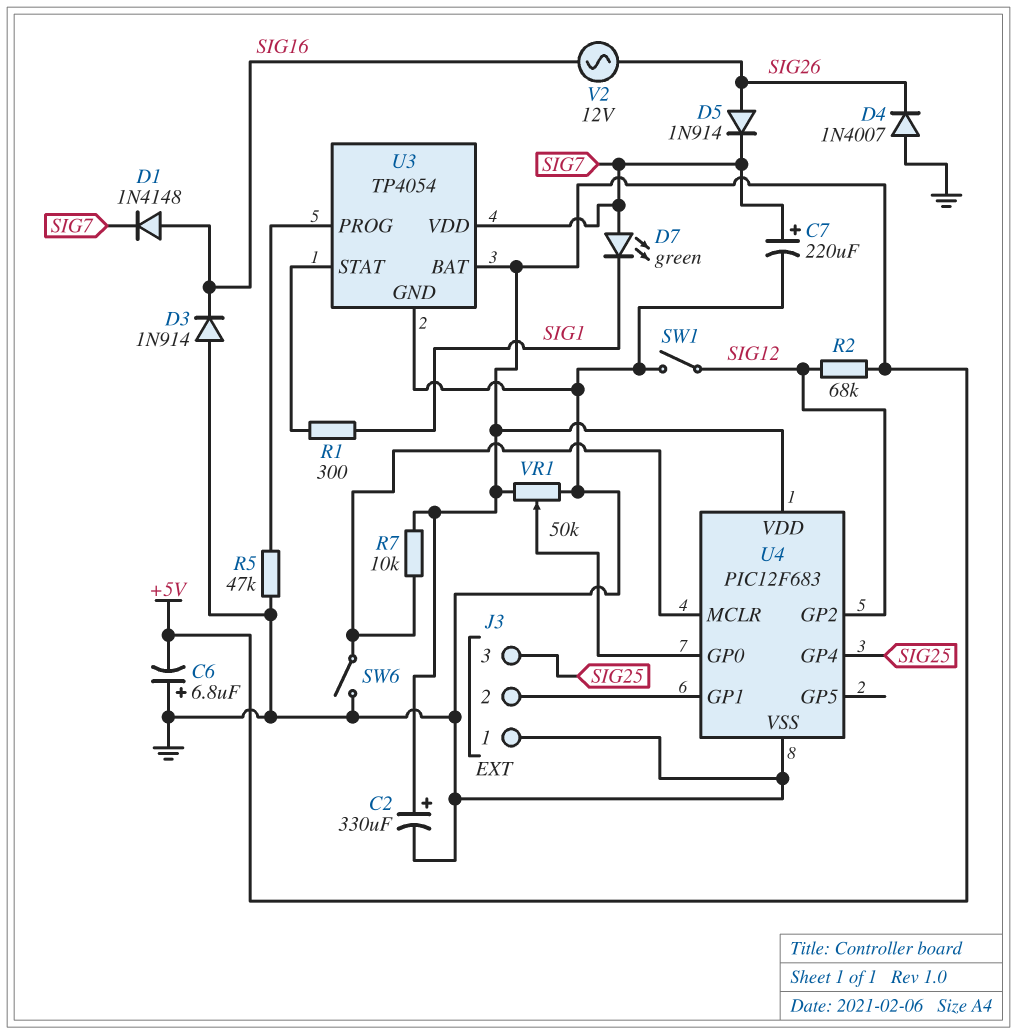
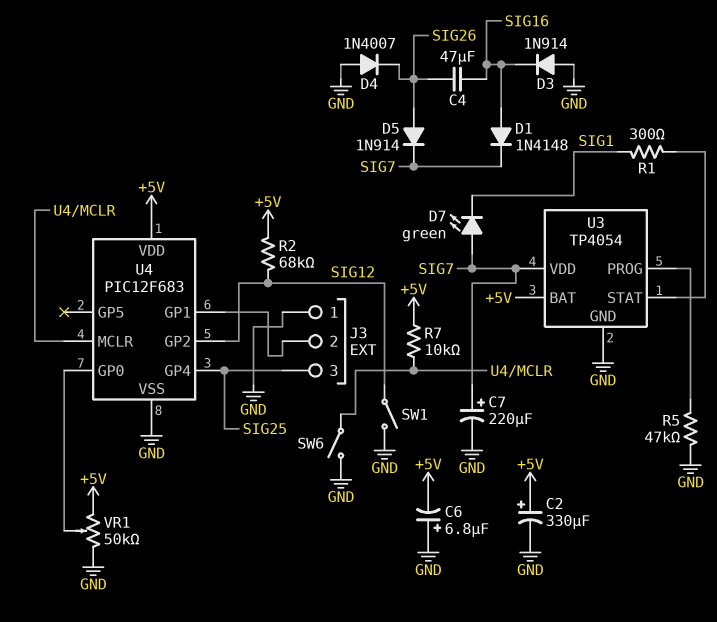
C4: none -> 47uF (SIG16, SIG26)
V2: AC 12V (SIG16, SIG26) -> none

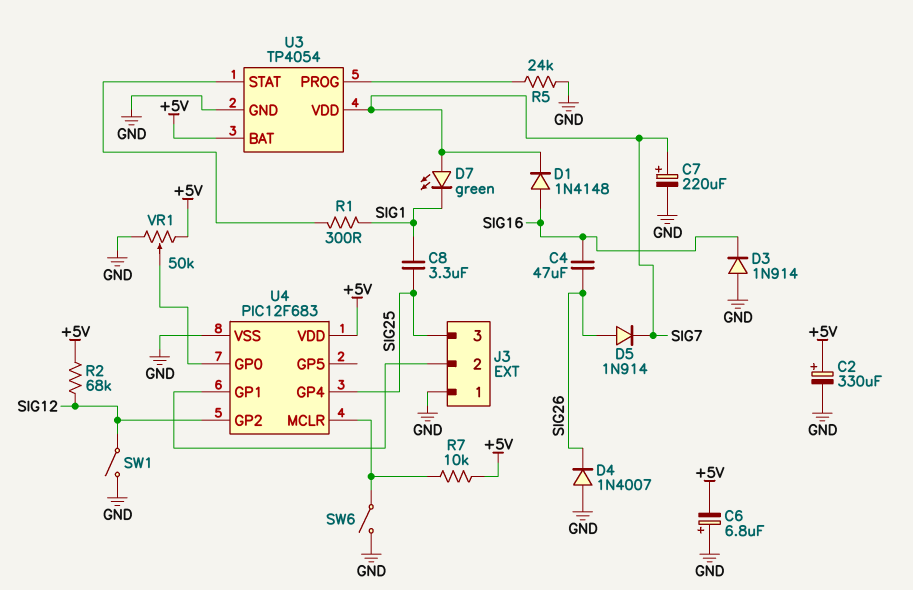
C8: none -> 3.3uF (SIG1, SIG25)
R5: 47k (GND, U3/PROG) -> 24k (GND, U3/PROG)

